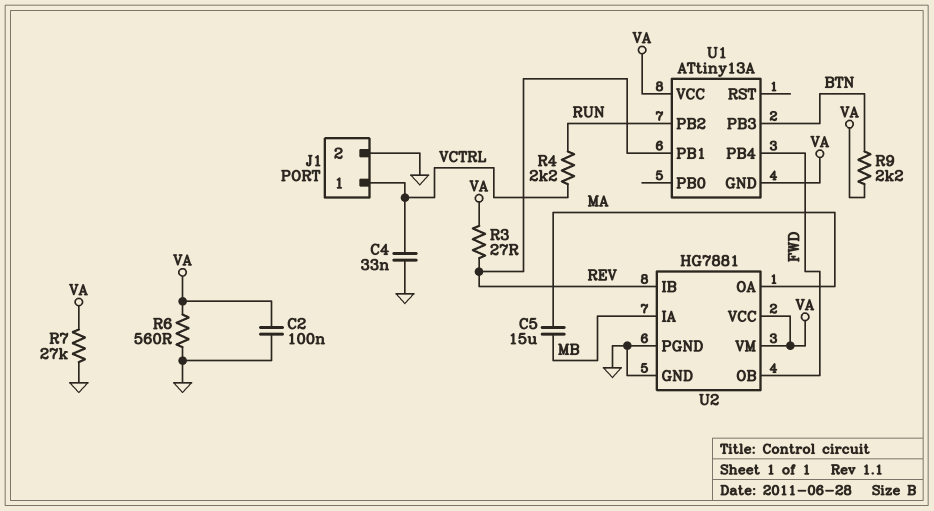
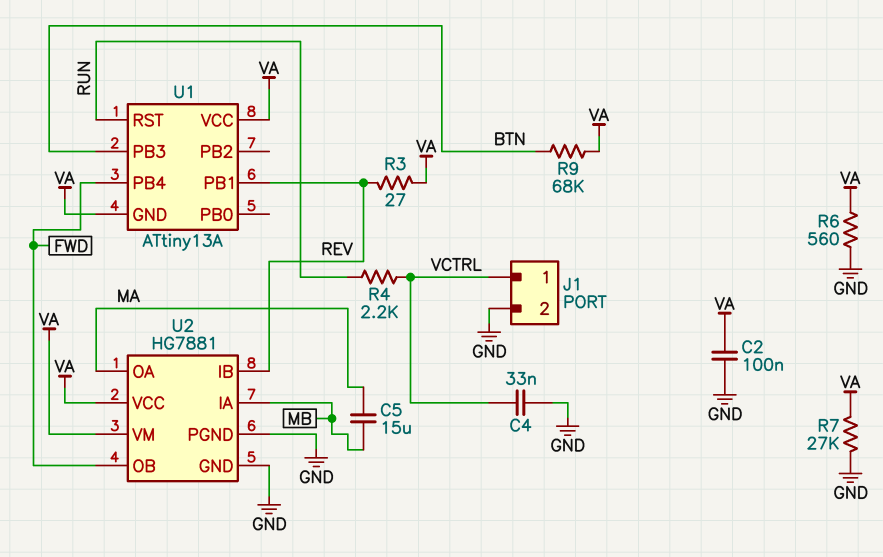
R9: 2.2k (BTN, VA) -> 68k (BTN, VA)
U1 pin PB2: RUN -> none
U1 pin RST: none -> RUN

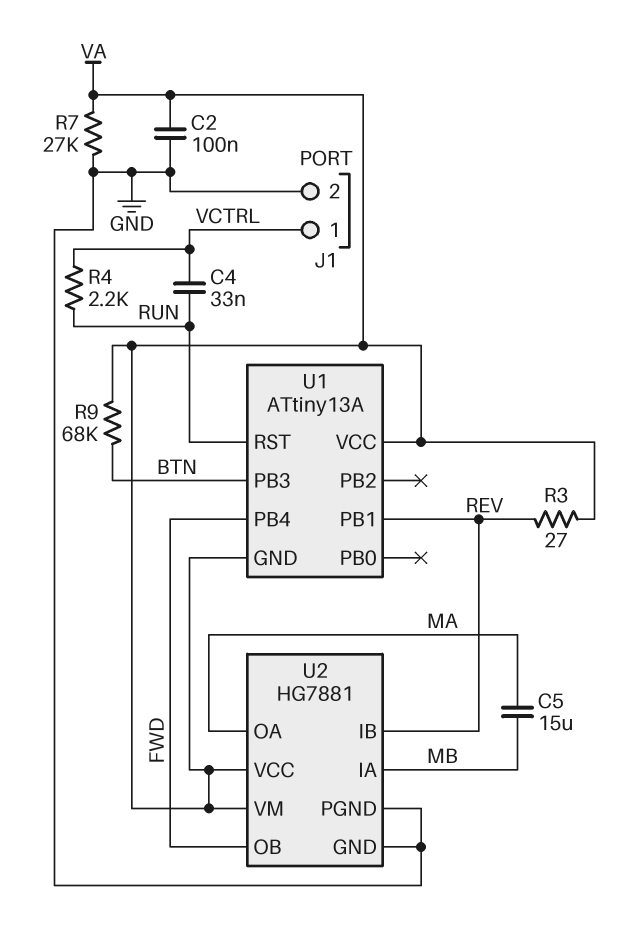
C4: 33nF (GND, VCTRL) -> 33nF (RUN, VCTRL)
R6: 560 (GND, VA) -> none

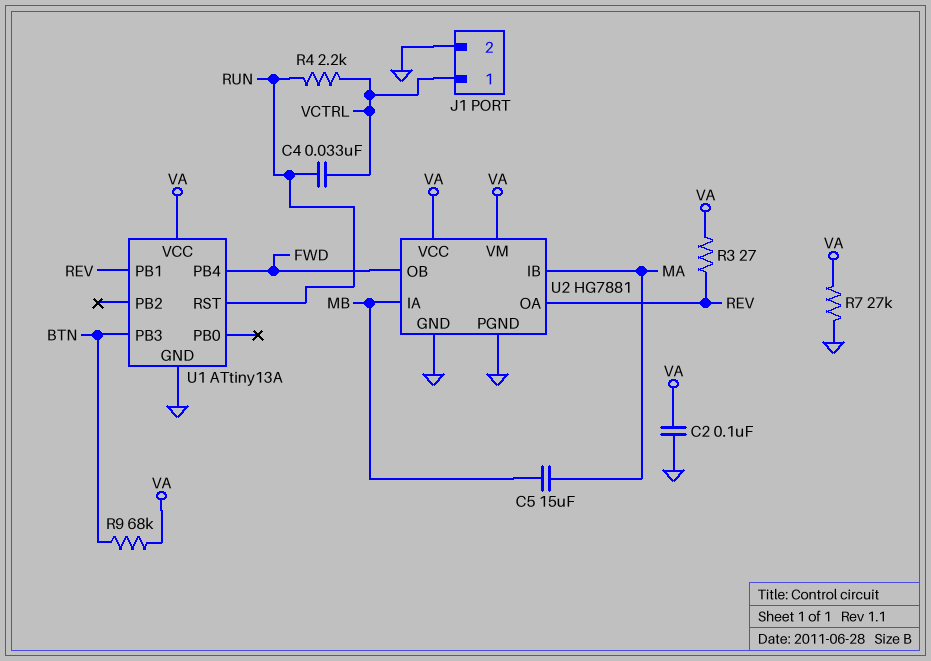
U1 pin GND: VA -> GND
U2 pin IB: REV -> MA
U2 pin OA: MA -> REV

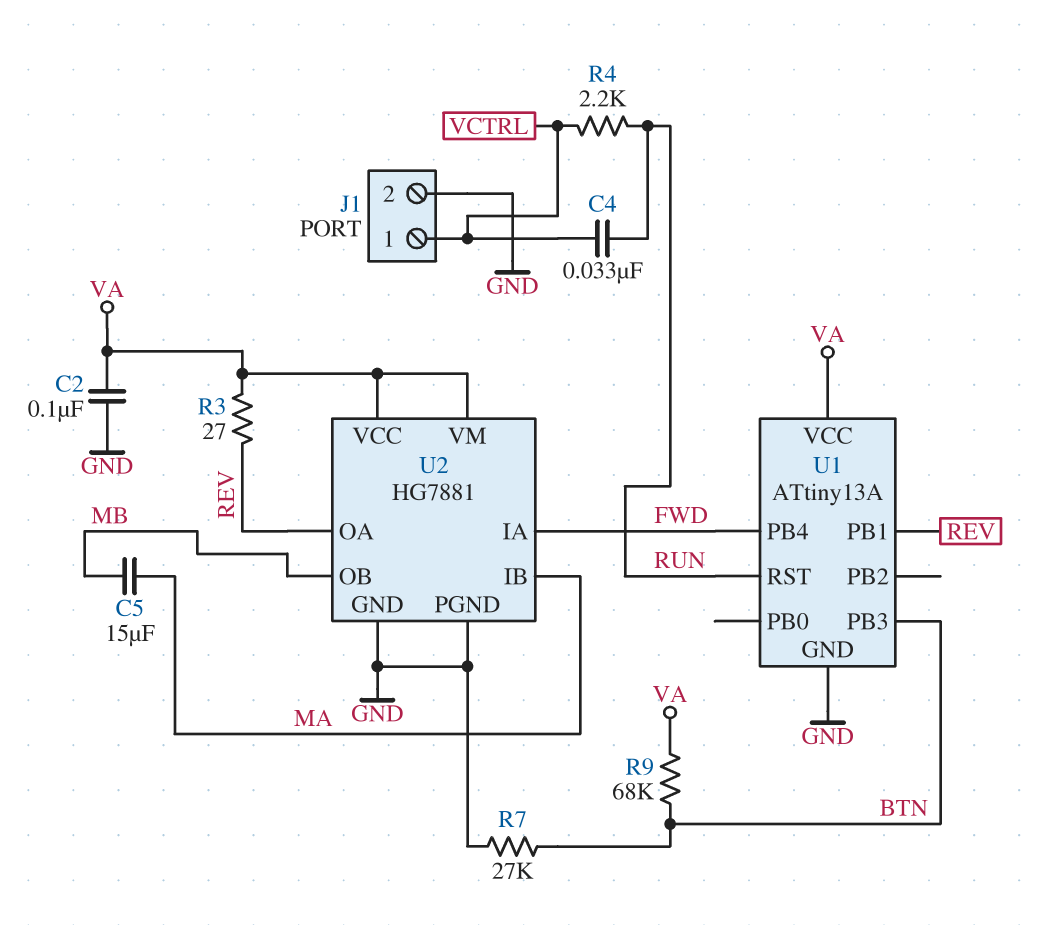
R7: 27k (GND, VA) -> 27k (BTN, GND)
U2 pin IA: MB -> FWD
U2 pin OB: FWD -> MB

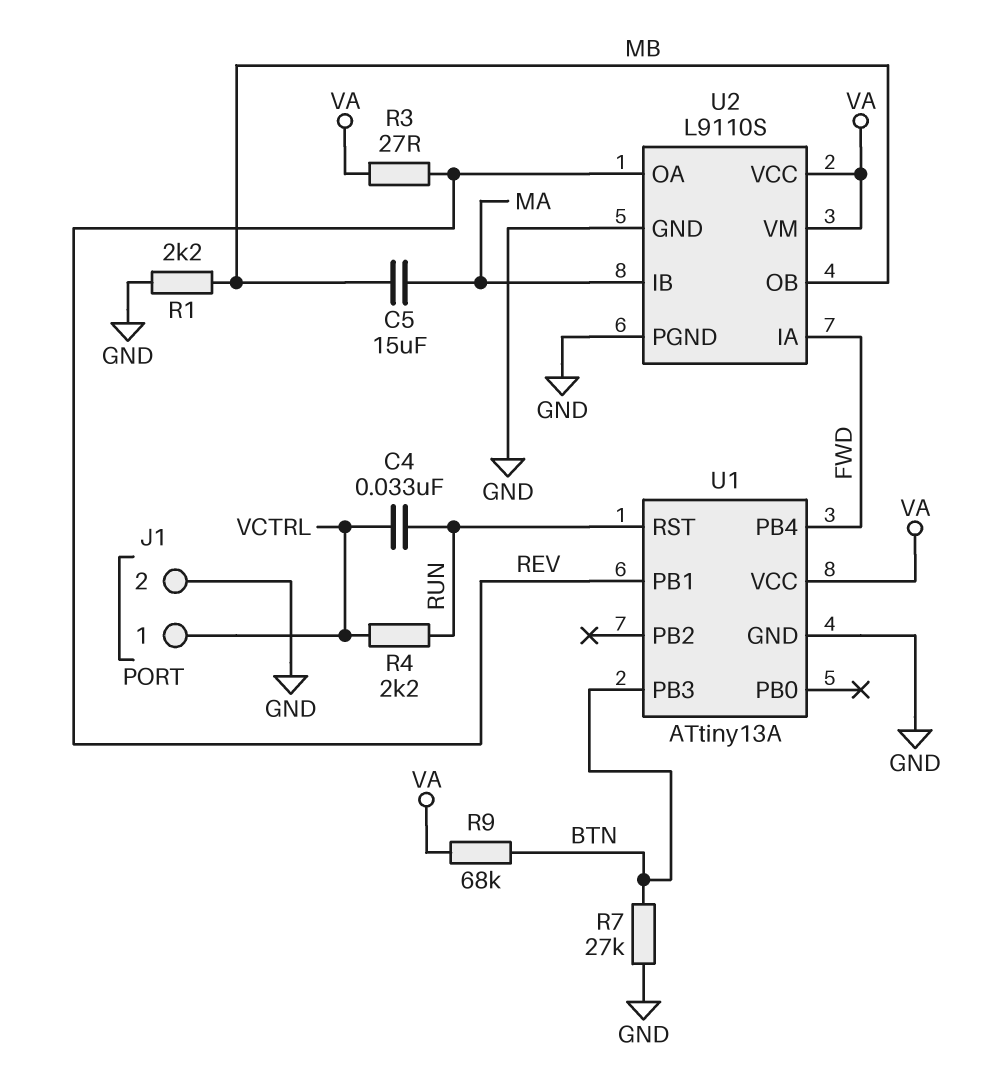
C2: 100nF (GND, VA) -> none
R1: none -> 2.2k (GND, MB)
U2: HG7881 -> L9110S

